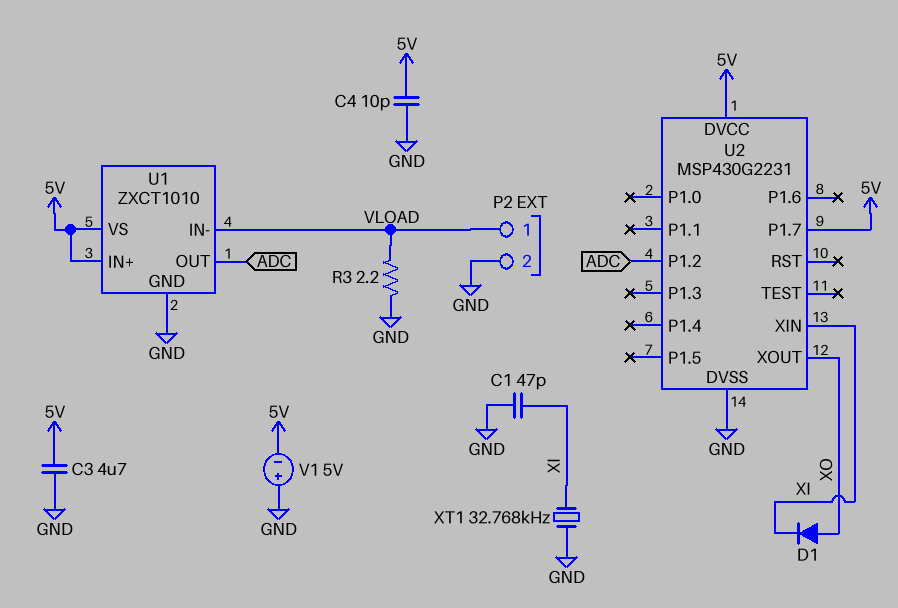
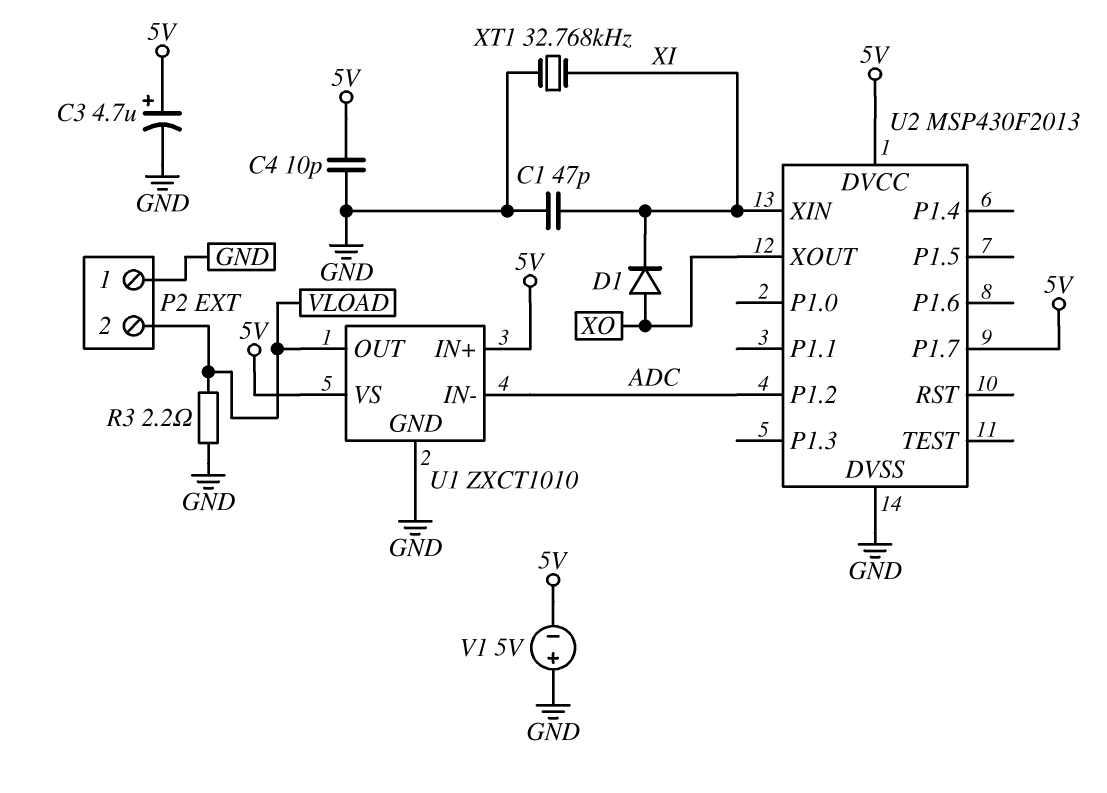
C3: 4.7uF (5V, GND) -> 4.7uF (plus 5V, minus GND)
P2 pin 1: VLOAD -> GND
P2 pin 2: GND -> VLOAD
U1 pin IN-: VLOAD -> ADC
U1 pin OUT: ADC -> VLOAD
U2: MSP430G2231 -> MSP430F2013

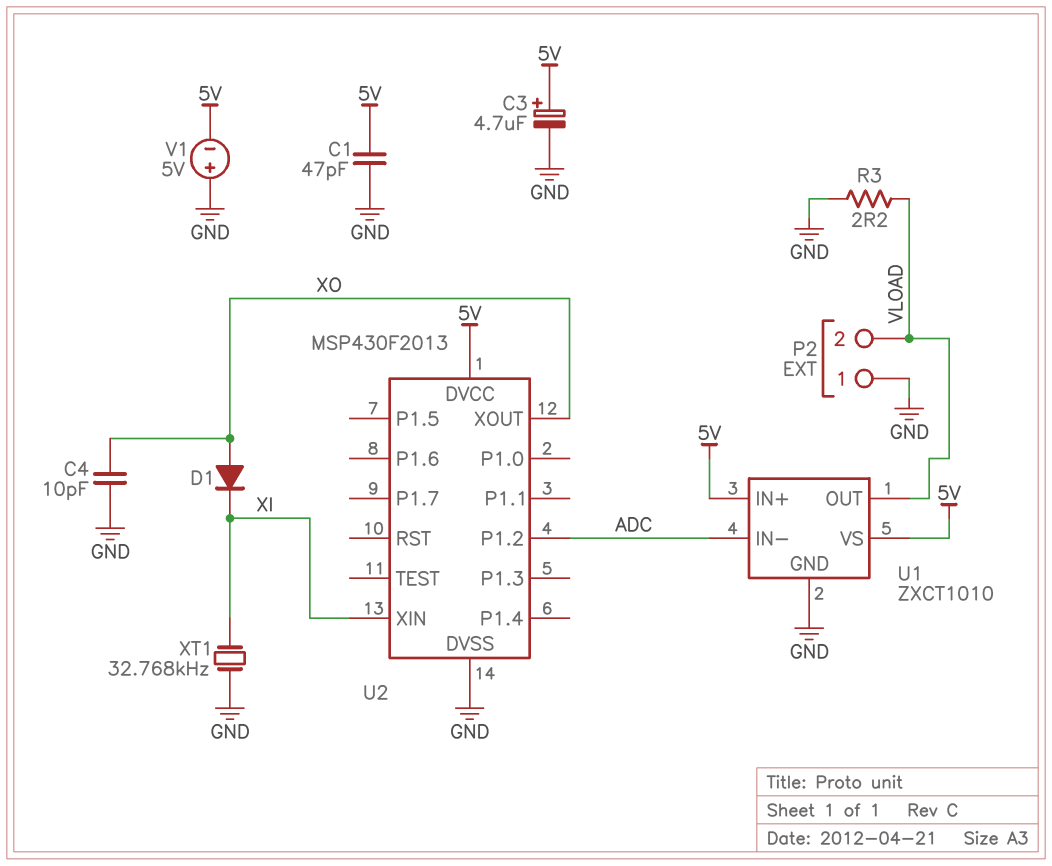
C1: 47pF (GND, XI) -> 47pF (5V, GND)
C4: 10pF (5V, GND) -> 10pF (GND, XO)
U2 pin P1.7: 5V -> none

